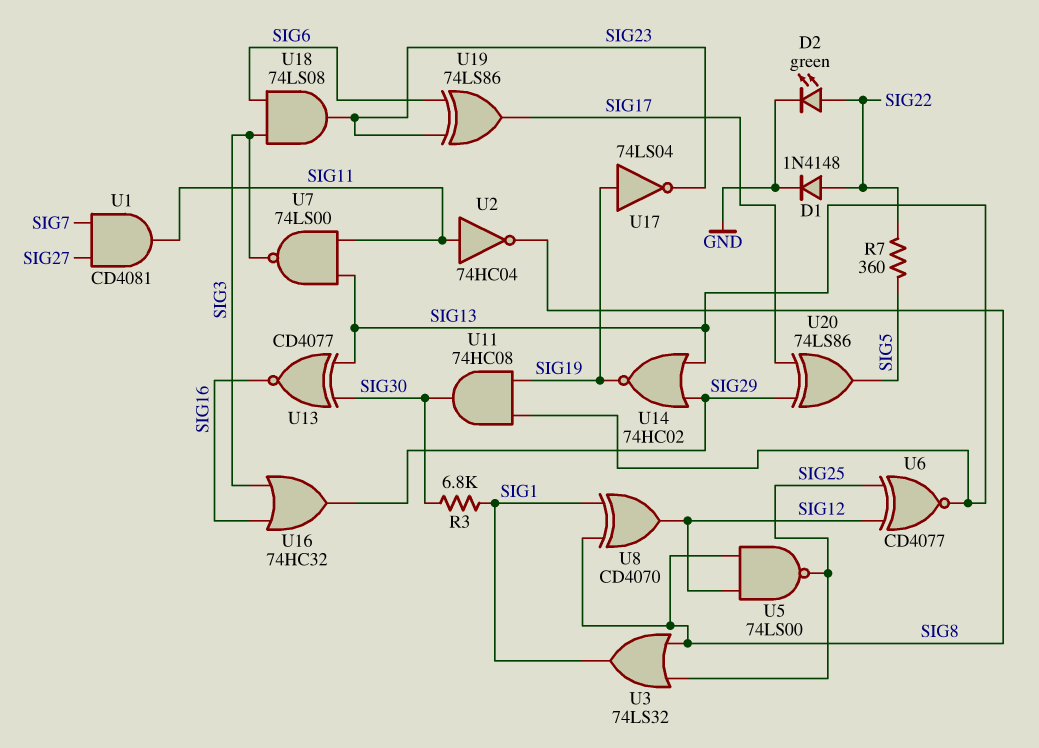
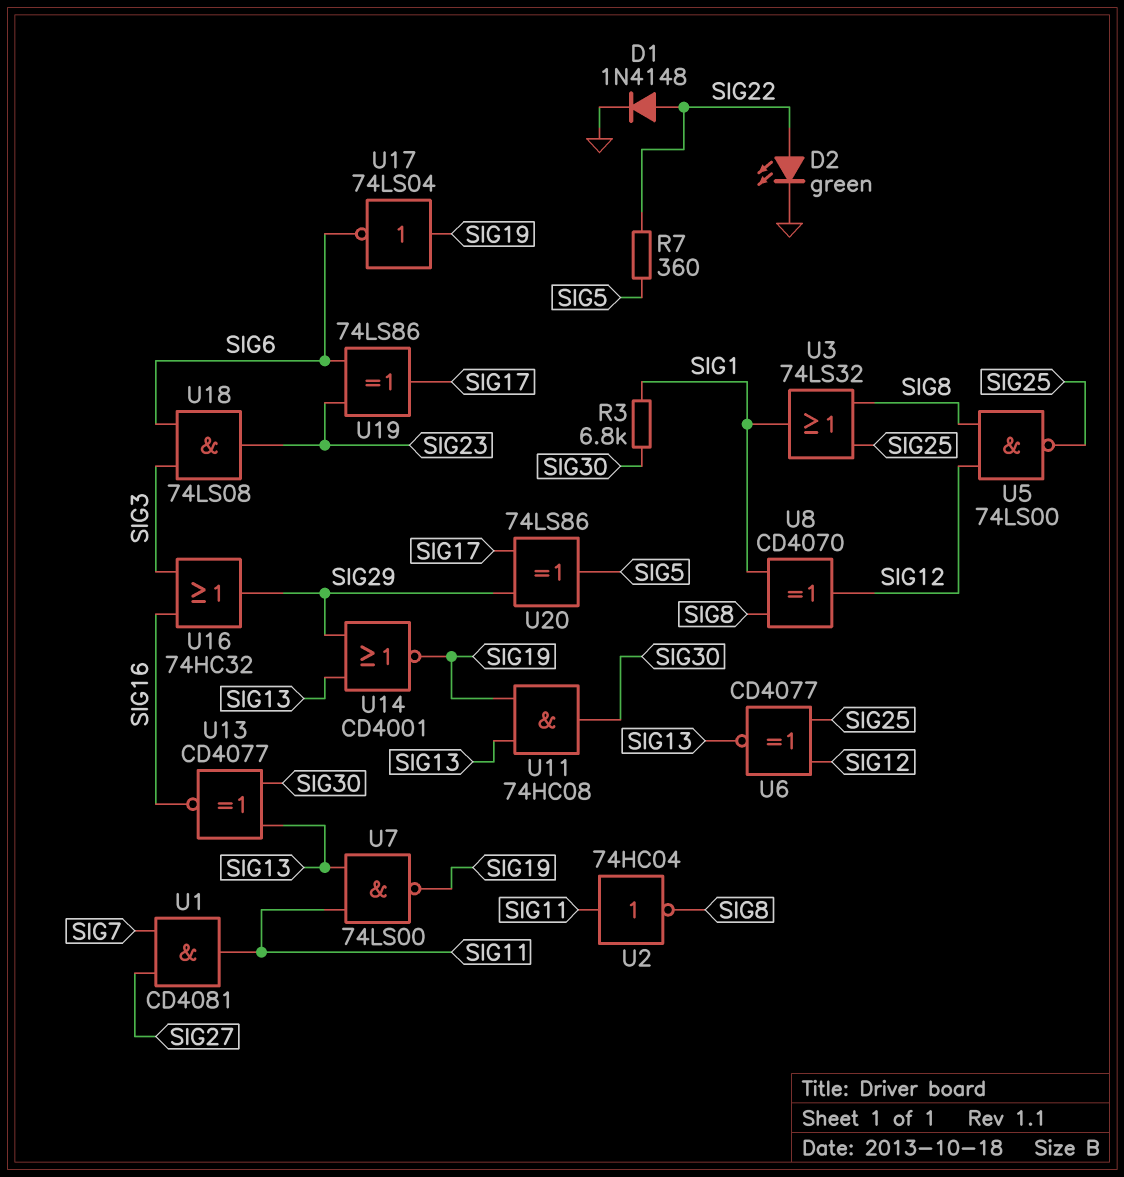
U7: NAND 74LS00 (in SIG11, in SIG13, out SIG3) -> NAND 74LS00 (in SIG11, in SIG13, out SIG19)
U14: NOR 74HC02 (in SIG13, in SIG29, out SIG19) -> NOR CD4001 (in SIG13, in SIG29, out SIG19)
U17: NOT 74LS04 (in SIG19, out SIG23) -> NOT 74LS04 (in SIG19, out SIG6)

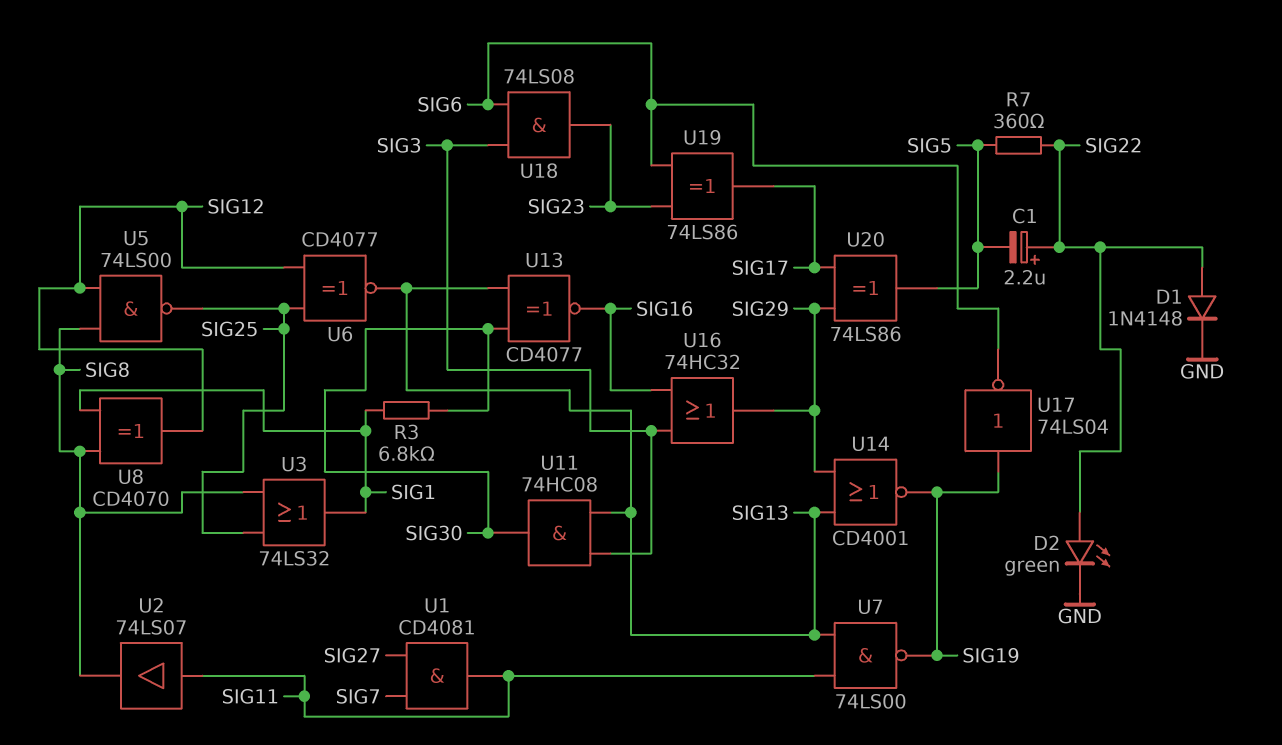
C1: none -> 2.2uF (plus SIG22, minus SIG5)
U2: NOT 74HC04 (in SIG11, out SIG8) -> buffer 74LS07 (in SIG11, out SIG8)
U11: AND 74HC08 (in SIG13, in SIG19, out SIG30) -> AND 74HC08 (in SIG3, in SIG13, out SIG30)

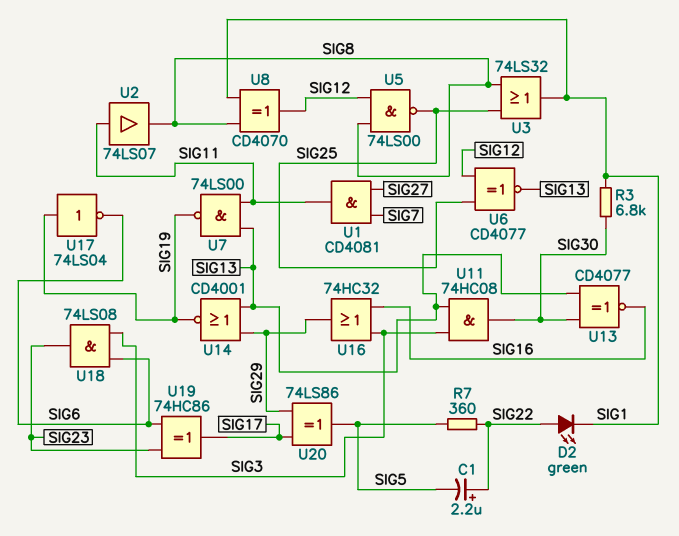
D1: diode 1N4148 (A SIG22, K GND) -> none
D2: LED green (A SIG22, K GND) -> LED green (A SIG22, K SIG1)
U19: XOR 74LS86 (in SIG6, in SIG23, out SIG17) -> XOR 74HC86 (in SIG6, in SIG23, out SIG17)

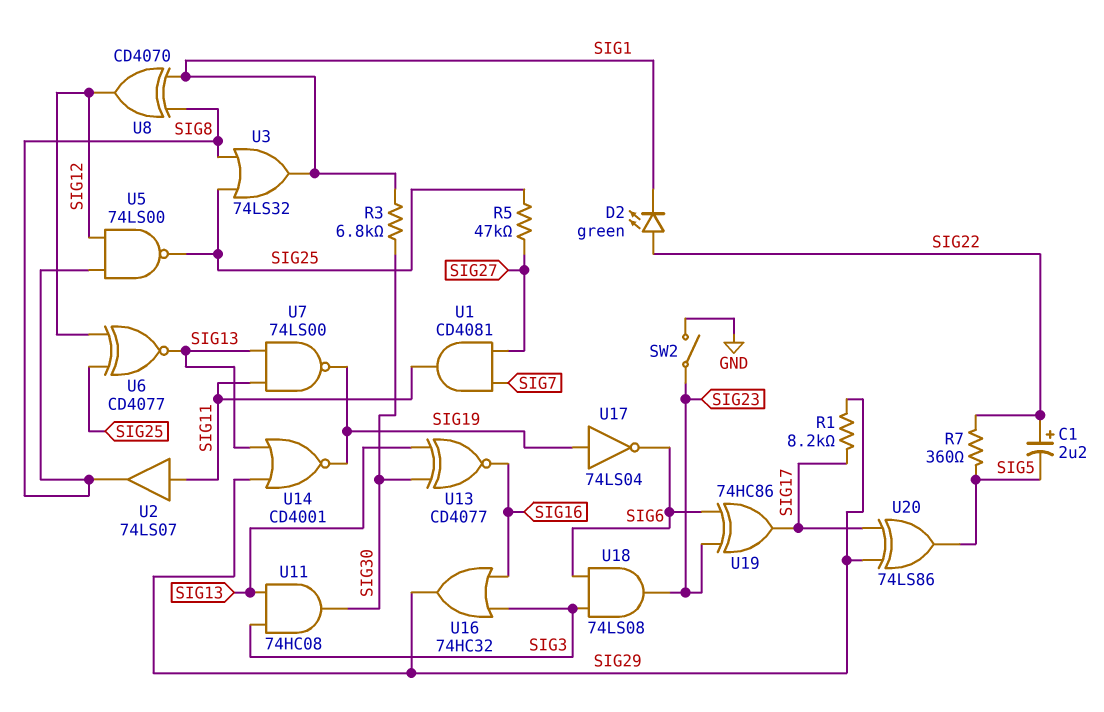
R1: none -> 8.2k (SIG17, SIG29)
R5: none -> 47k (SIG25, SIG27)
SW2: none -> switch (GND, SIG23)

